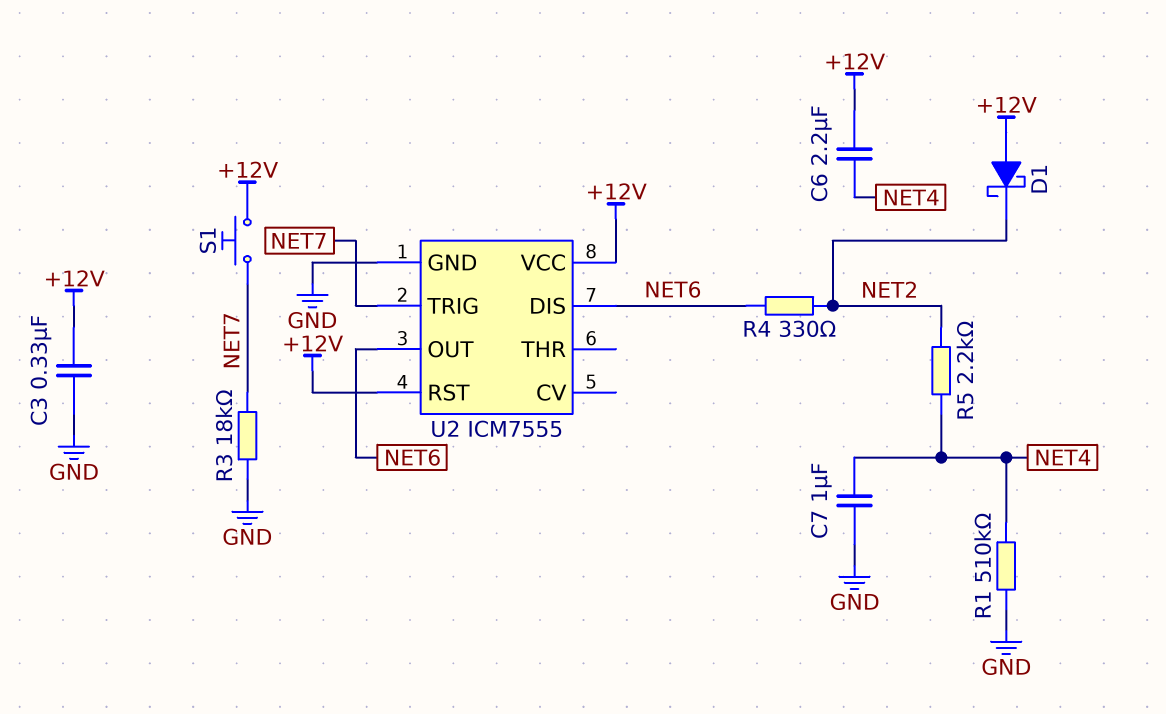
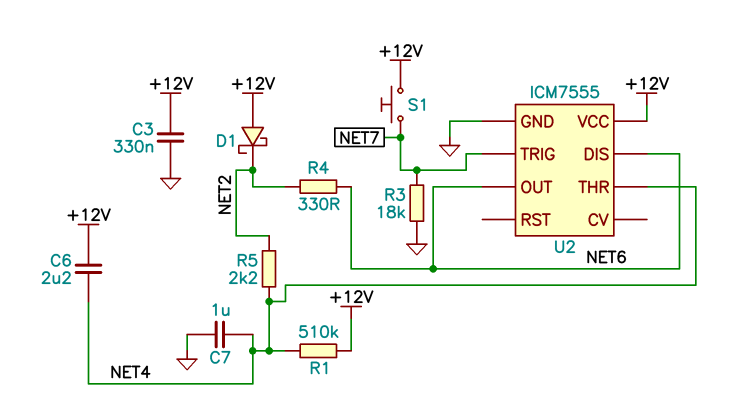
R1: 510k (GND, NET4) -> 510k (+12V, NET4)
U2 pin RST: +12V -> none
U2 pin THR: none -> NET4

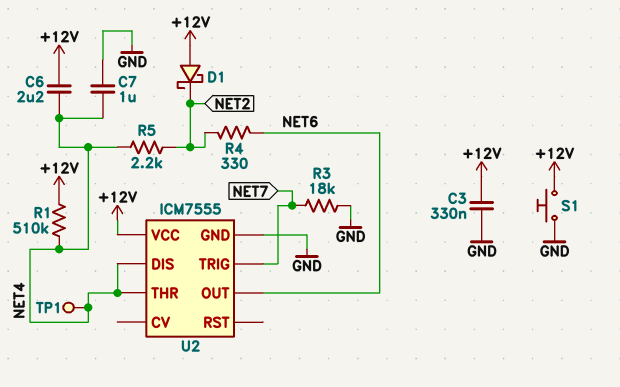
S1: button (+12V, NET7) -> button (+12V, GND)
TP1: none -> test point (NET4)
U2 pin DIS: NET6 -> NET4

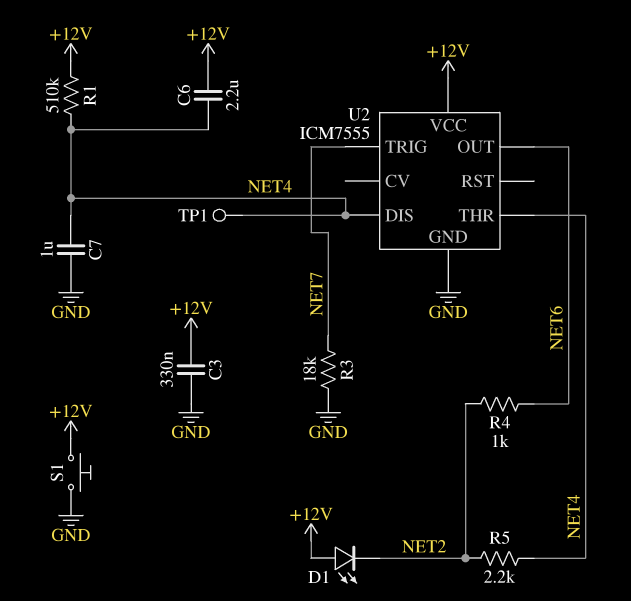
D1: schottky (A +12V, K NET2) -> LED (A +12V, K NET2)
R4: 330 (NET2, NET6) -> 1k (NET2, NET6)

